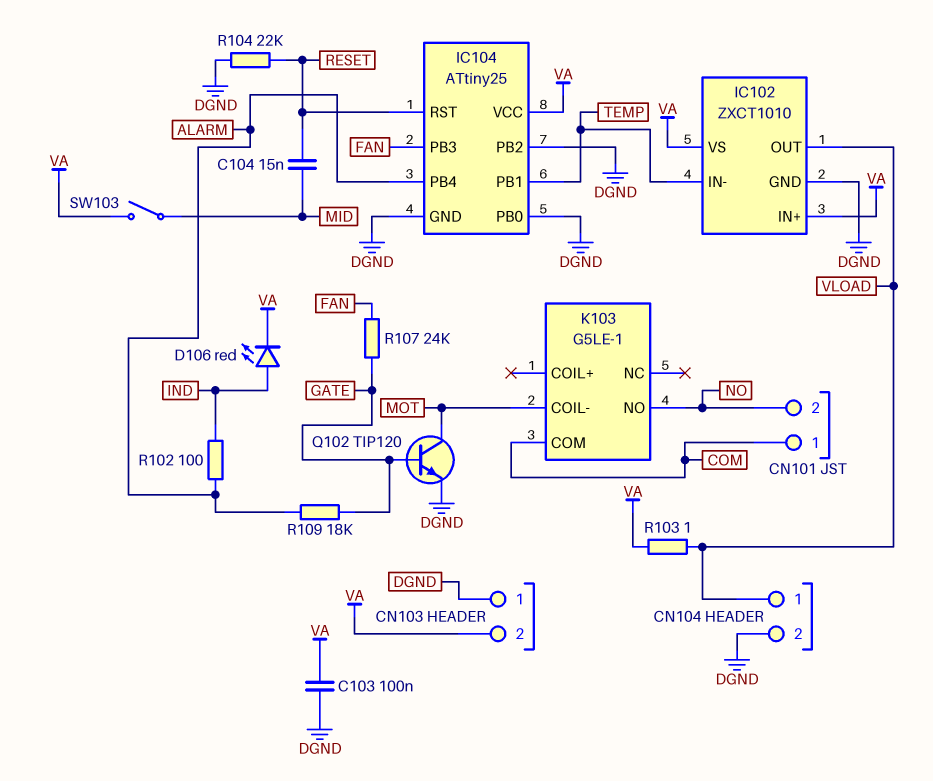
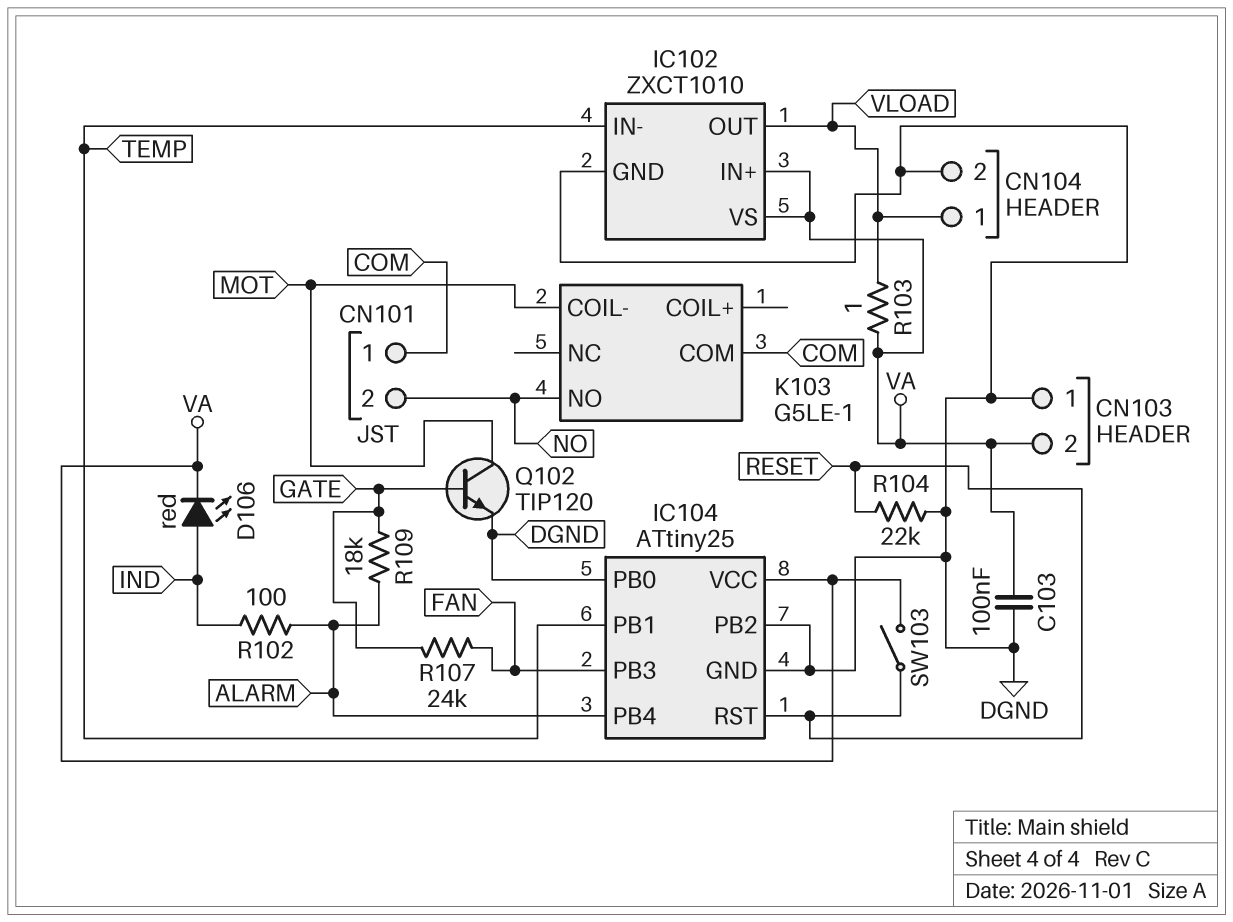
C104: 15nF (MID, RESET) -> none
SW103: switch (MID, VA) -> switch (RESET, VA)

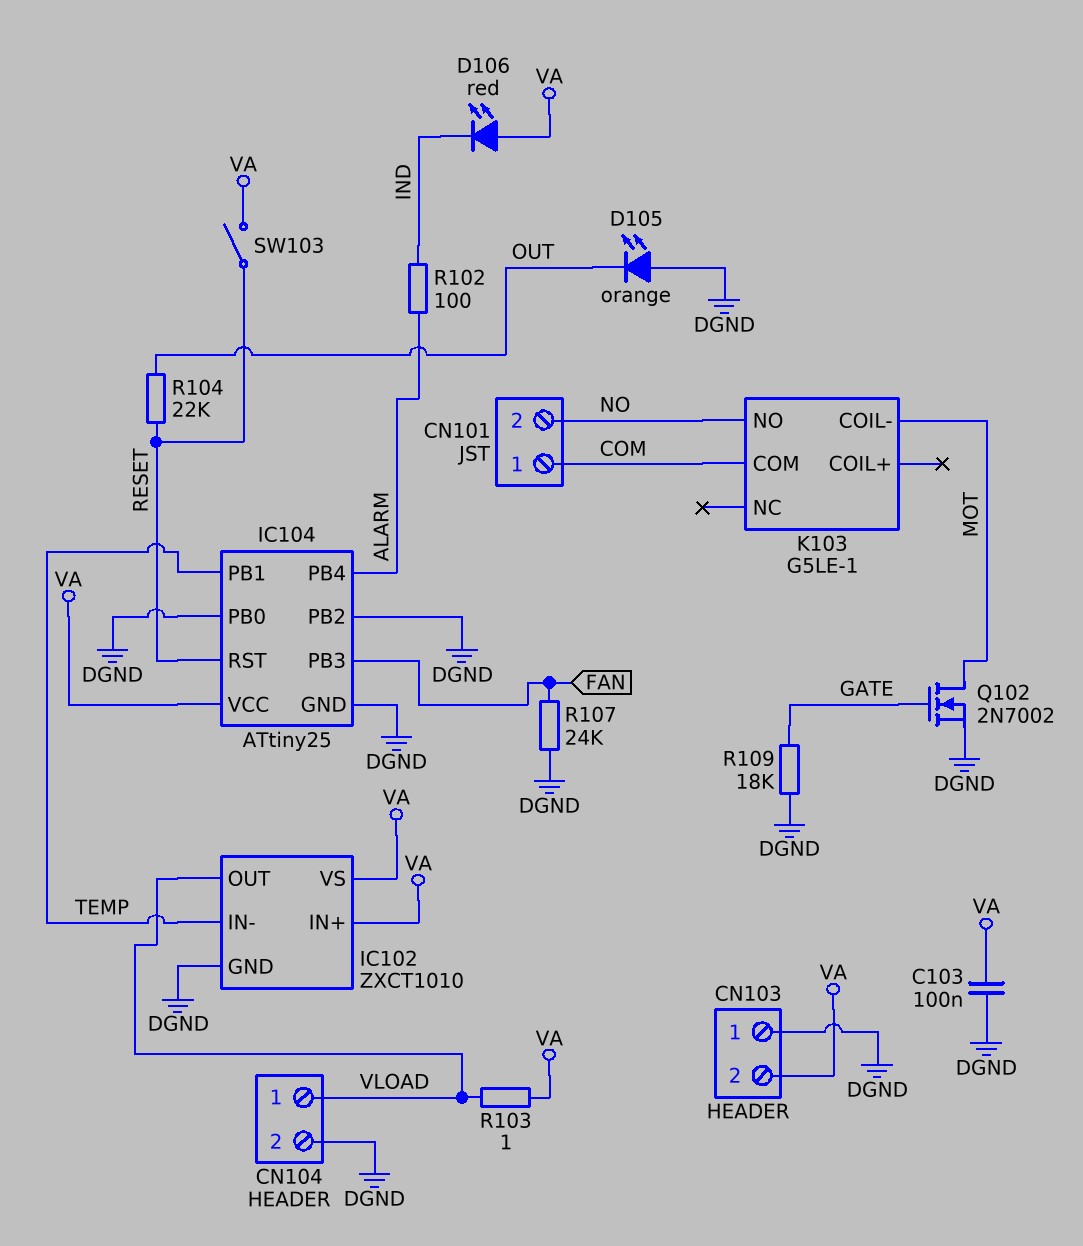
D105: none -> LED orange (A DGND, K OUT)
D106: LED red (A IND, K VA) -> LED red (A VA, K IND)
Q102: NPN TIP120 (B GATE, C MOT, E DGND) -> NMOS 2N7002 (G GATE, D MOT, S DGND)
R104: 22k (DGND, RESET) -> 22k (OUT, RESET)
R107: 24k (FAN, GATE) -> 24k (DGND, FAN)
R109: 18k (ALARM, GATE) -> 18k (DGND, GATE)

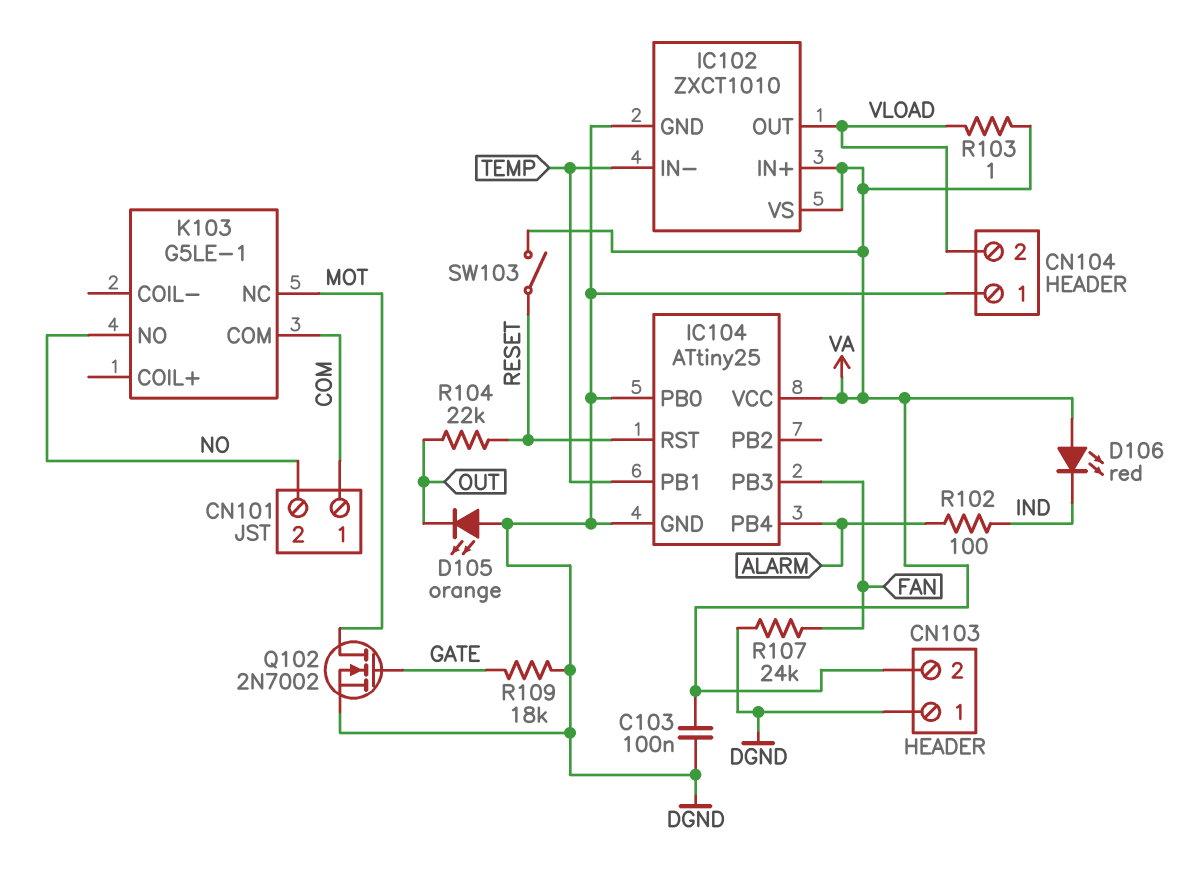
CN104 pin 1: VLOAD -> DGND
CN104 pin 2: DGND -> VLOAD
IC104 pin PB2: DGND -> none
K103 pin COIL-: MOT -> none
K103 pin NC: none -> MOT

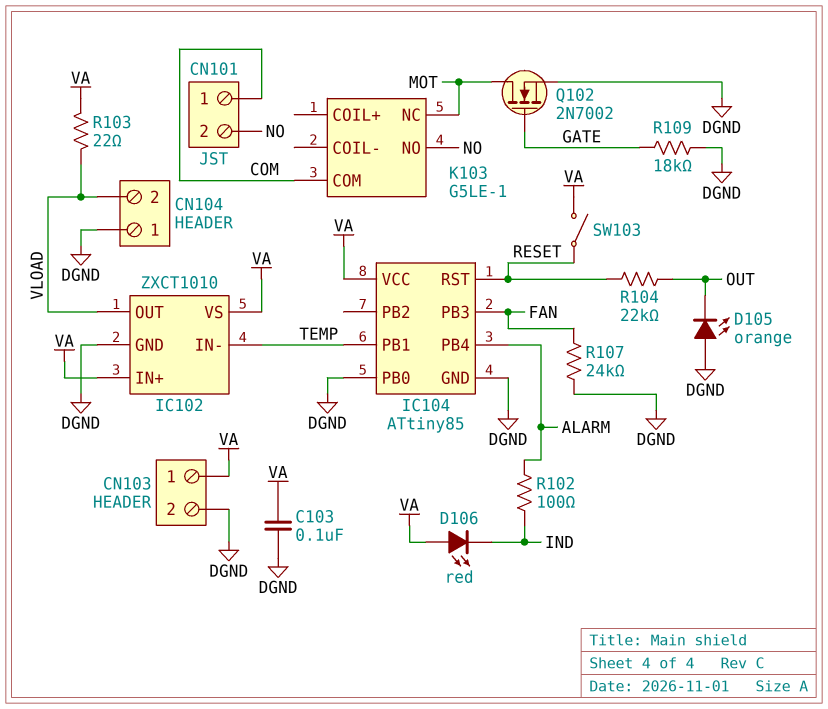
CN103 pin 1: DGND -> VA
CN103 pin 2: VA -> DGND
IC104: ATtiny25 -> ATtiny85
R103: 1 (VA, VLOAD) -> 22 (VA, VLOAD)

